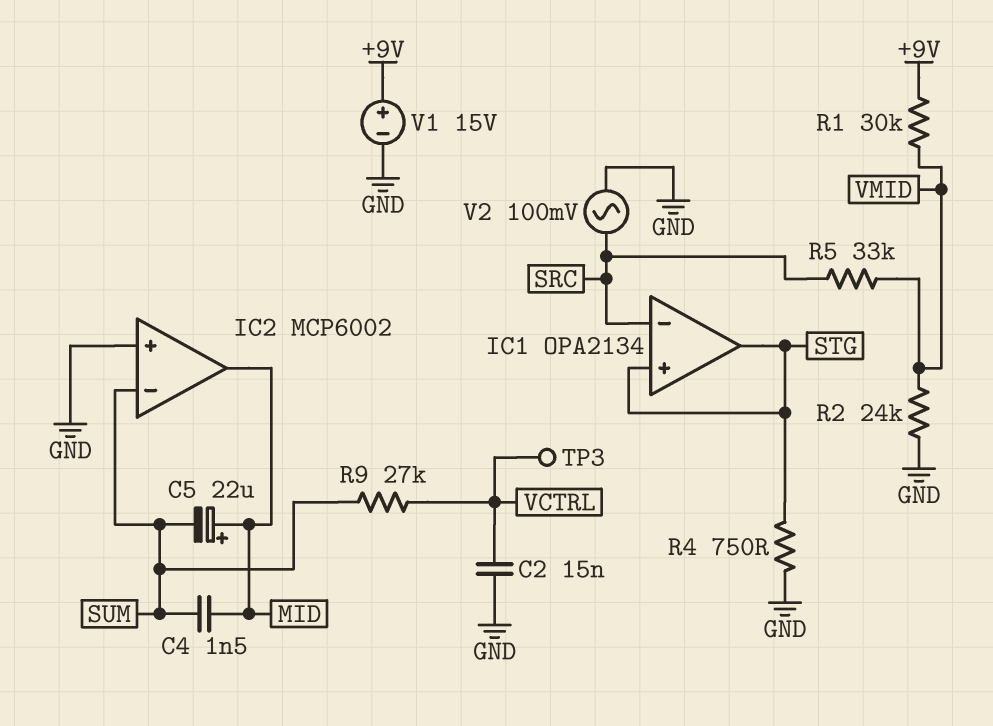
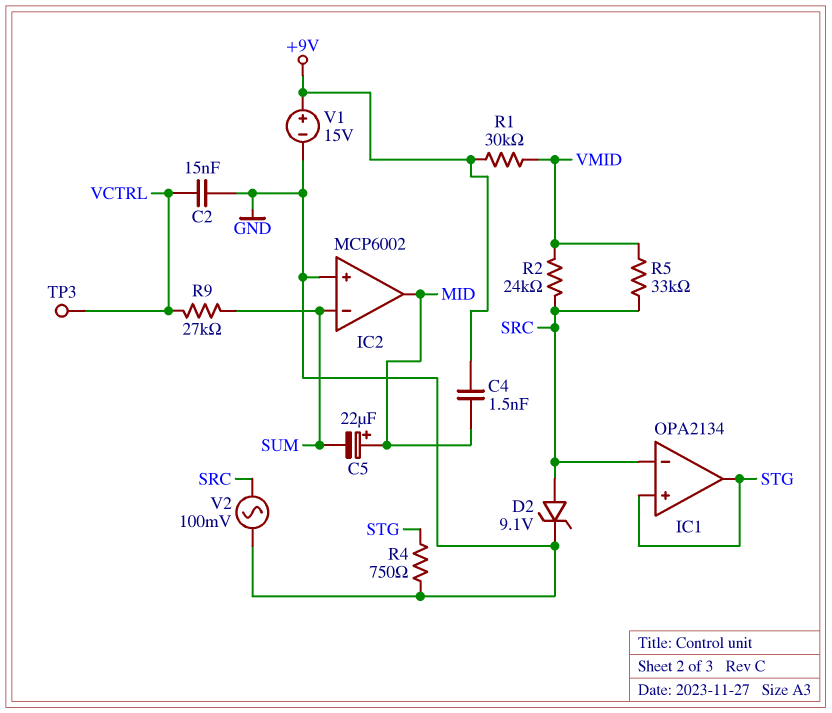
C4: 1.5nF (MID, SUM) -> 1.5nF (+9V, MID)
D2: none -> zener 9.1V (A SRC, K GND)
R2: 24k (GND, VMID) -> 24k (SRC, VMID)

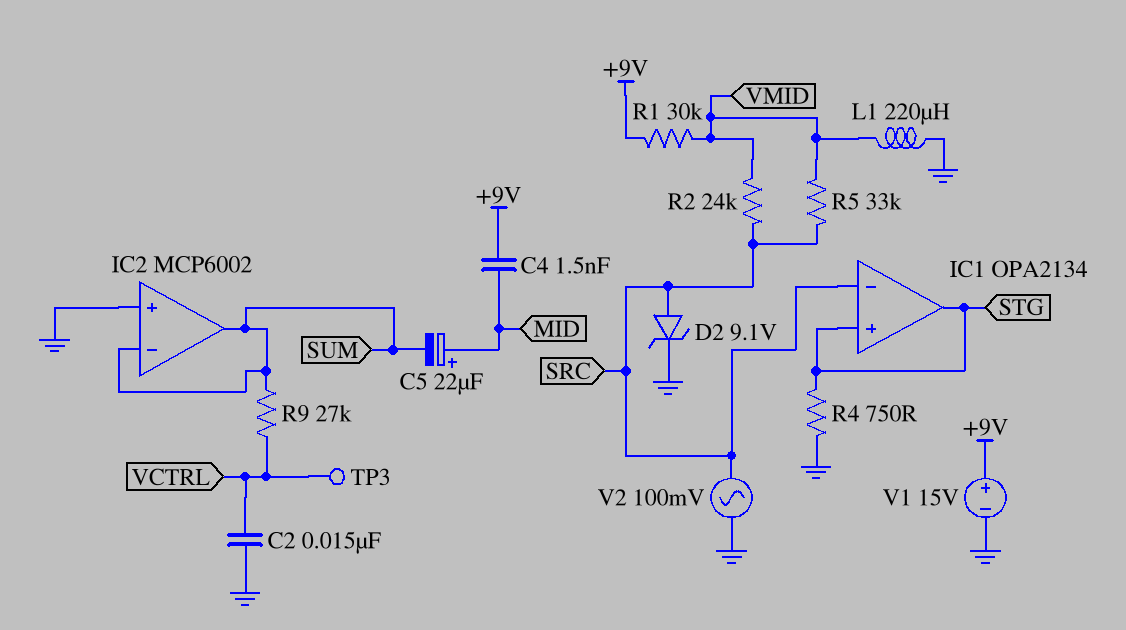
IC2 pin out: MID -> SUM
L1: none -> 220uH (GND, VMID)

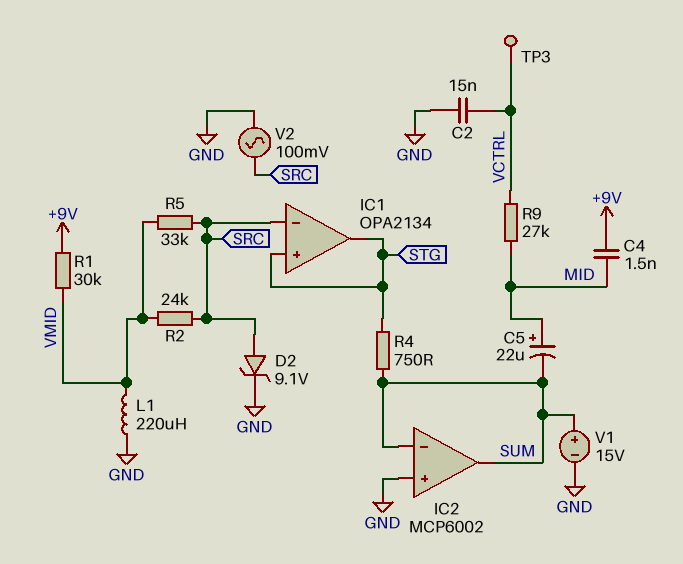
R4: 750 (GND, STG) -> 750 (STG, SUM)
R9: 27k (SUM, VCTRL) -> 27k (MID, VCTRL)
V1: 15V (plus +9V, minus GND) -> 15V (plus SUM, minus GND)

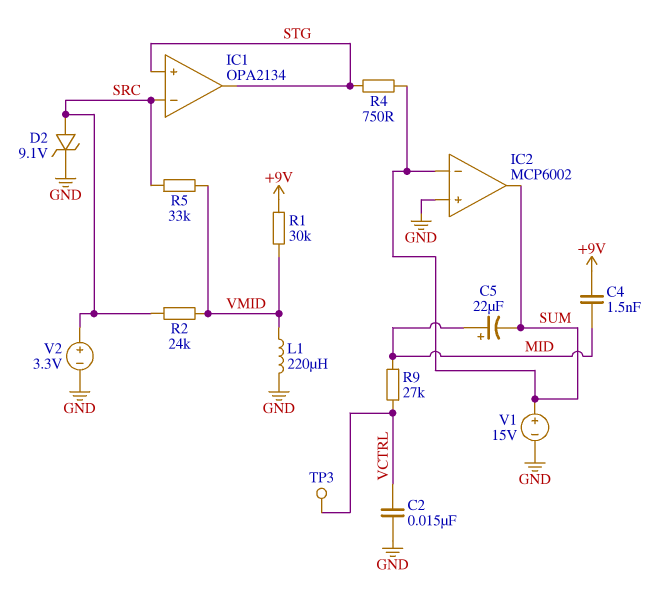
V2: AC 100mV (GND, SRC) -> 3.3V (plus SRC, minus GND)

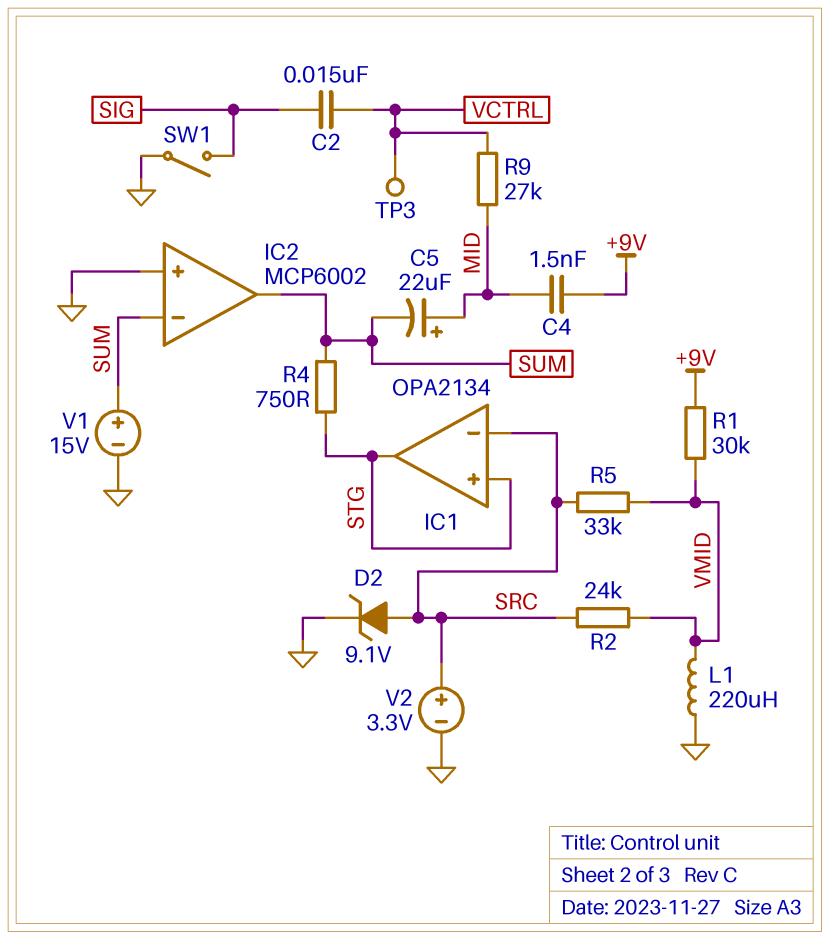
C2: 15nF (GND, VCTRL) -> 15nF (SIG, VCTRL)
SW1: none -> switch (GND, SIG)

